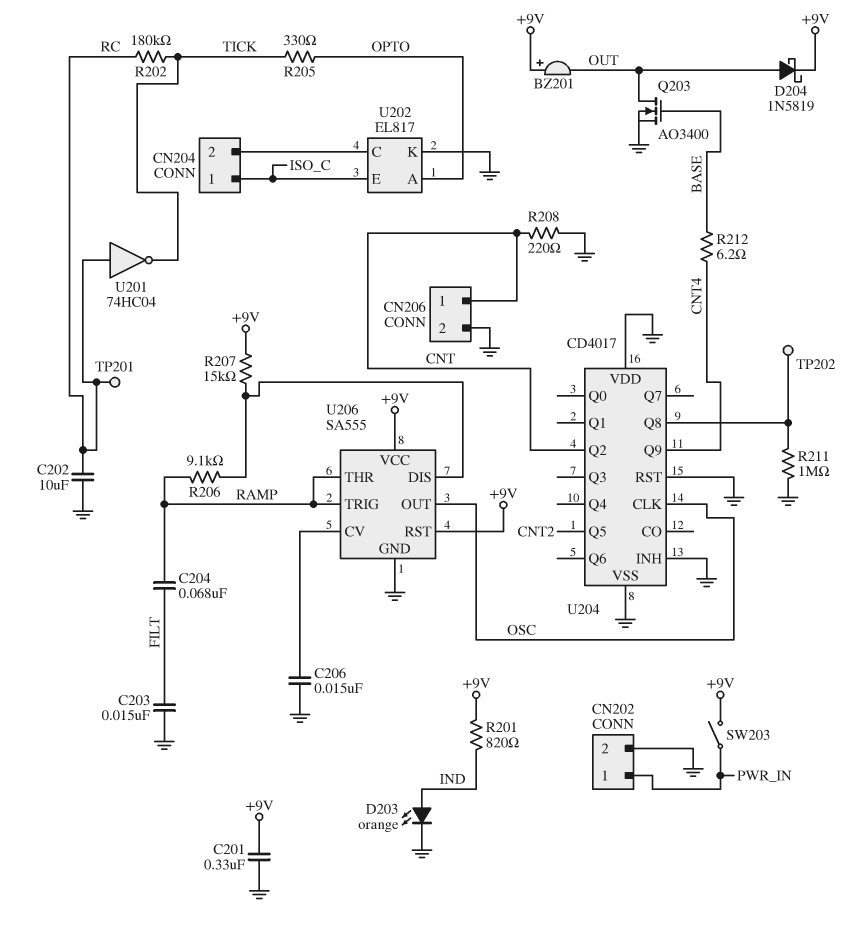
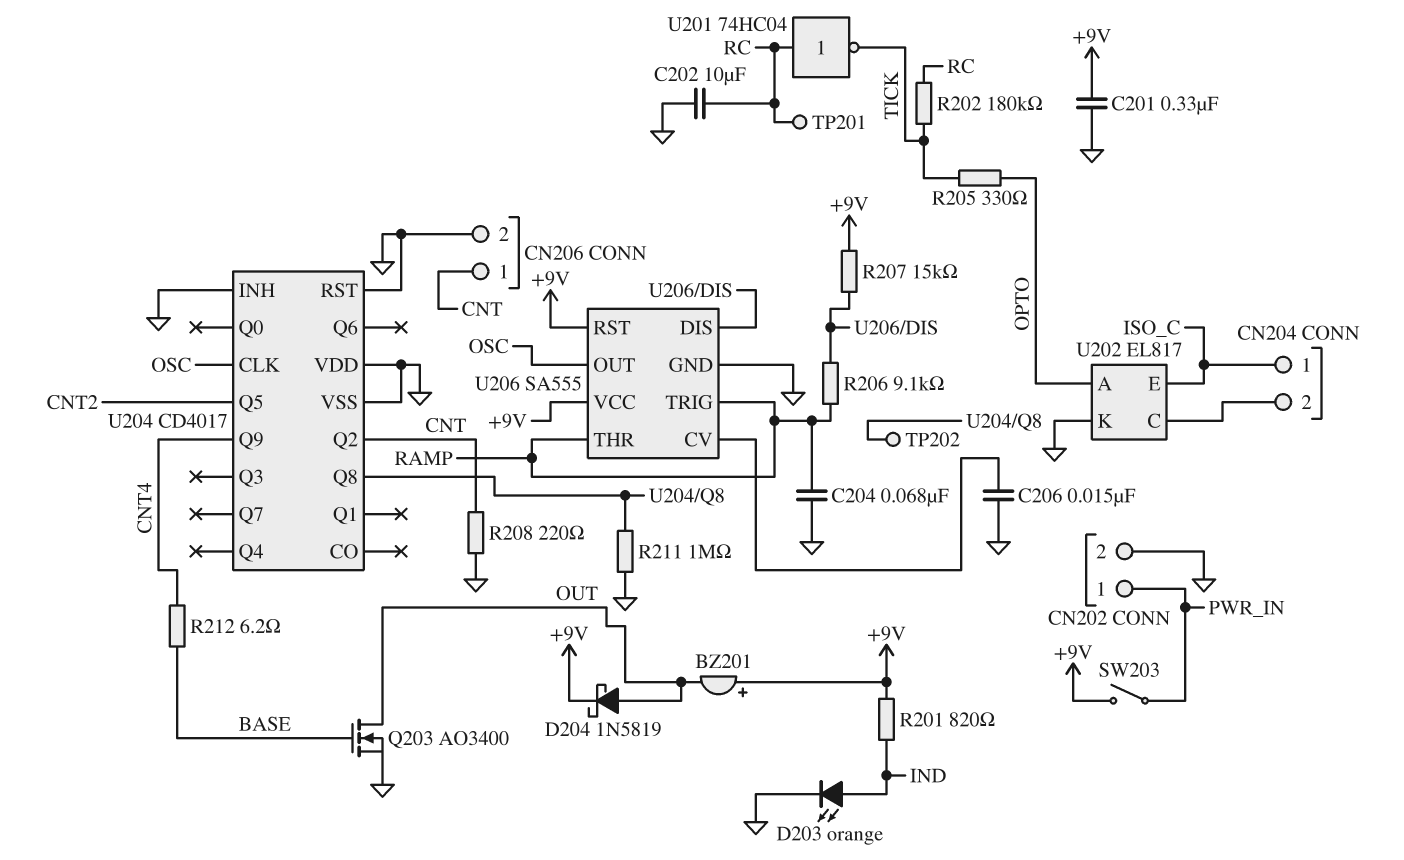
C203: 15nF (FILT, GND) -> none
C204: 68nF (FILT, RAMP) -> 68nF (GND, RAMP)

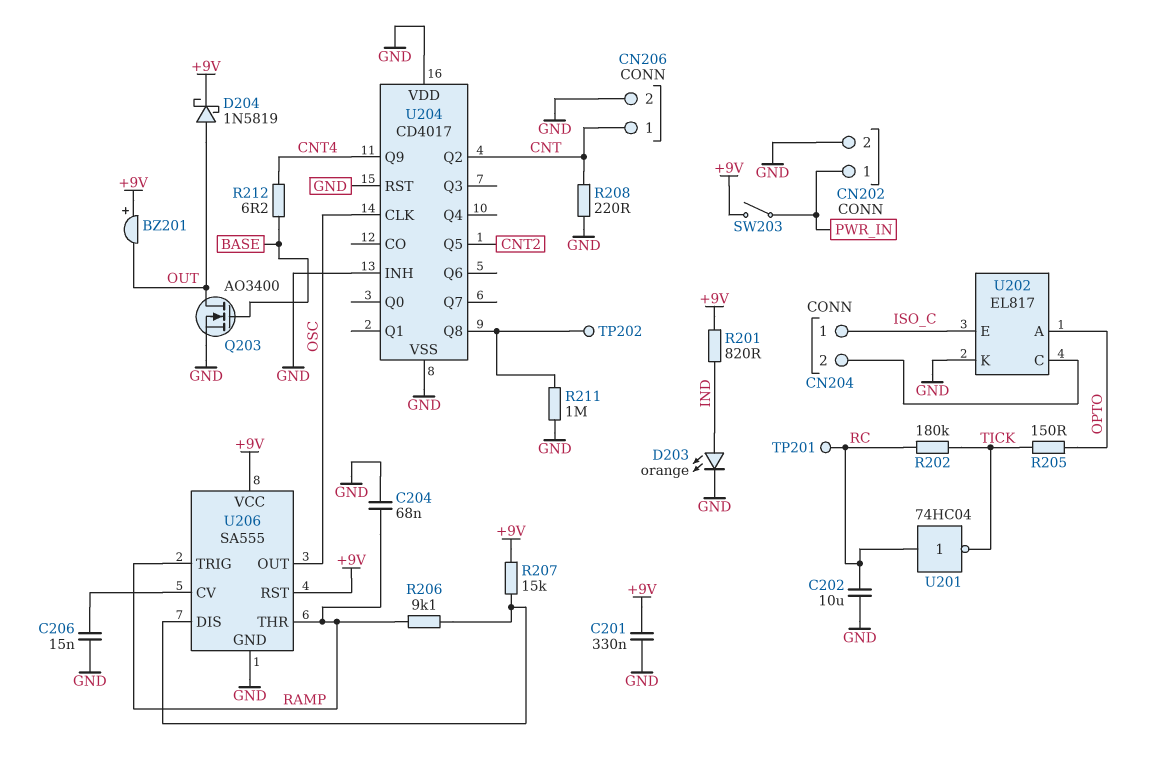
R205: 330 (OPTO, TICK) -> 150 (OPTO, TICK)

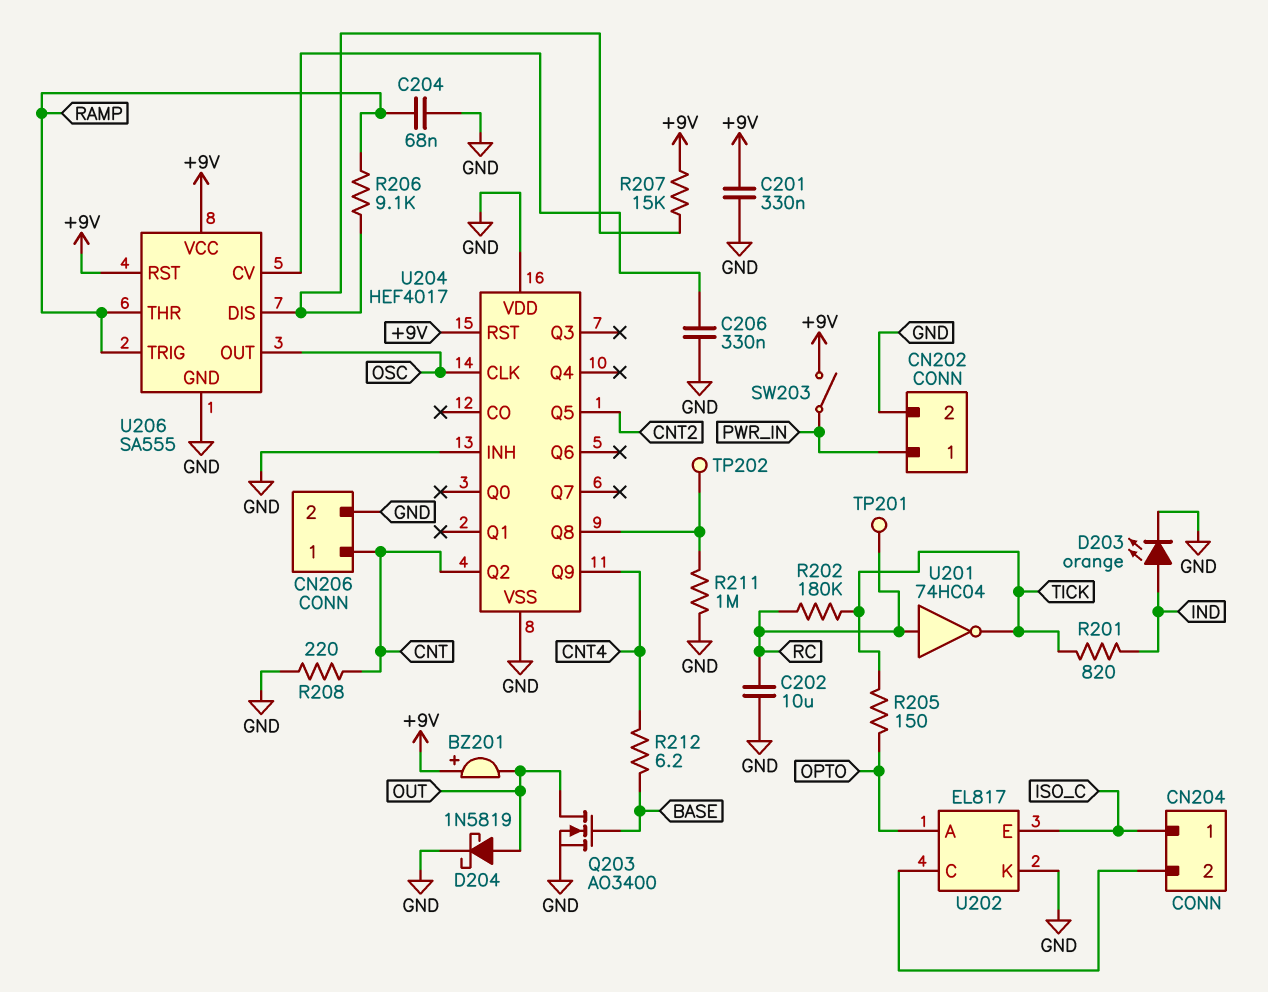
C206: 15nF (GND, U206/CV) -> 330nF (GND, U206/CV)
D204: schottky 1N5819 (A OUT, K +9V) -> schottky 1N5819 (A OUT, K GND)
R201: 820 (+9V, IND) -> 820 (IND, TICK)
U204: CD4017 -> HEF4017
U204 pin RST: GND -> +9V

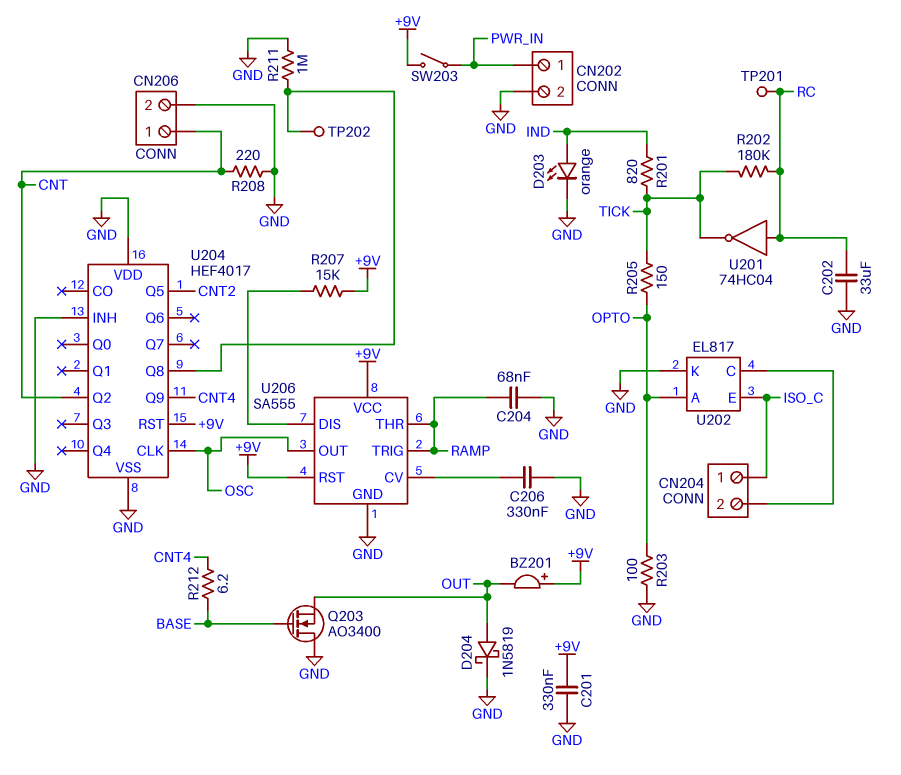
C202: 10uF (GND, RC) -> 33uF (GND, RC)
Q203: NMOS AO3400 (G BASE, D OUT, S GND) -> NMOS AO3400 (G BASE, D GND, S OUT)
R203: none -> 100 (GND, OPTO)
R206: 9.1k (RAMP, U206/DIS) -> none

